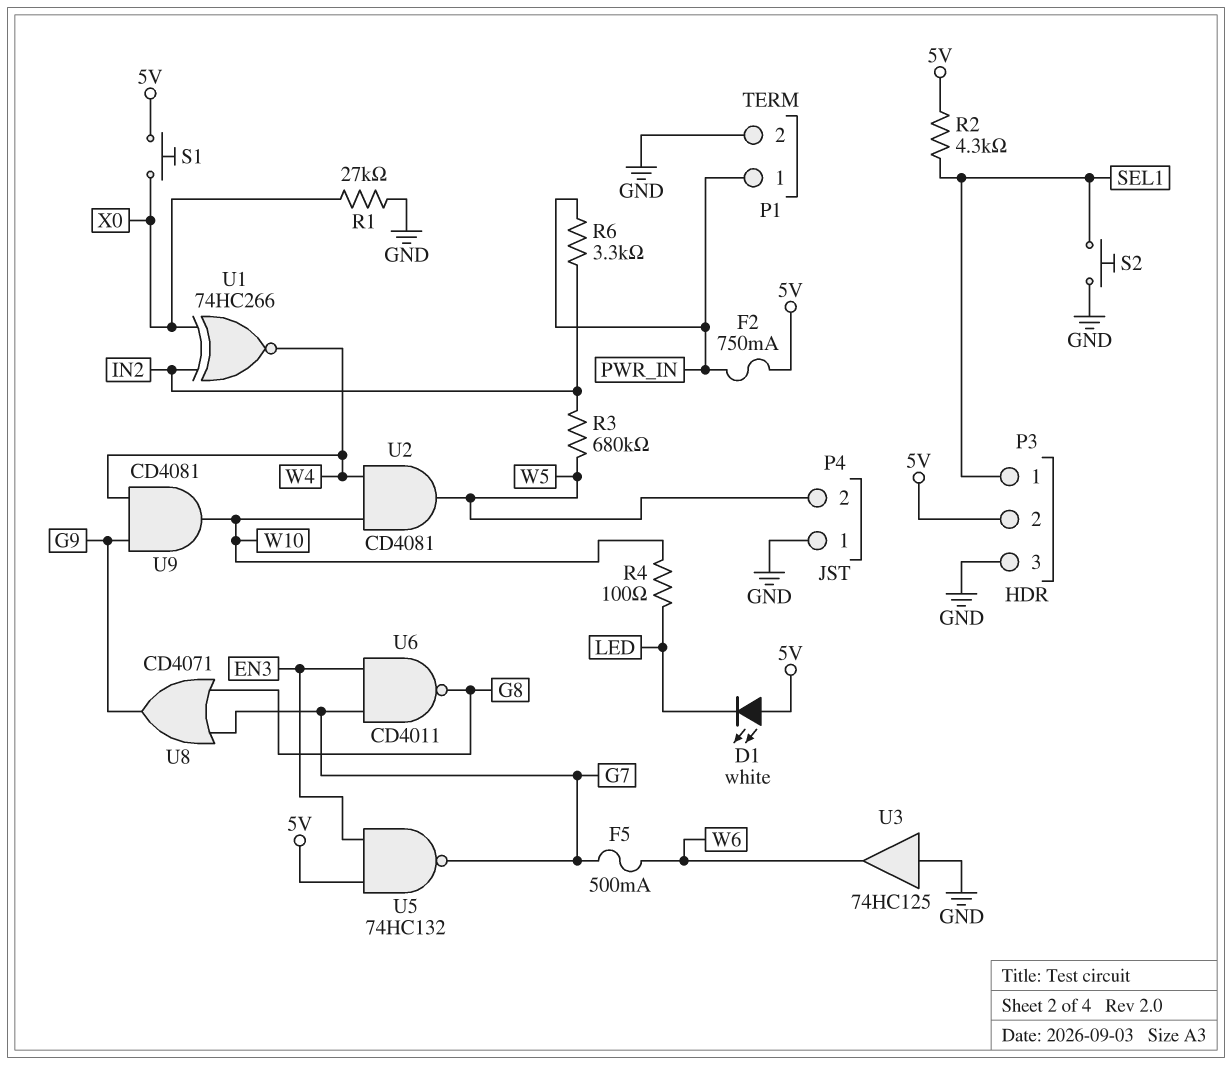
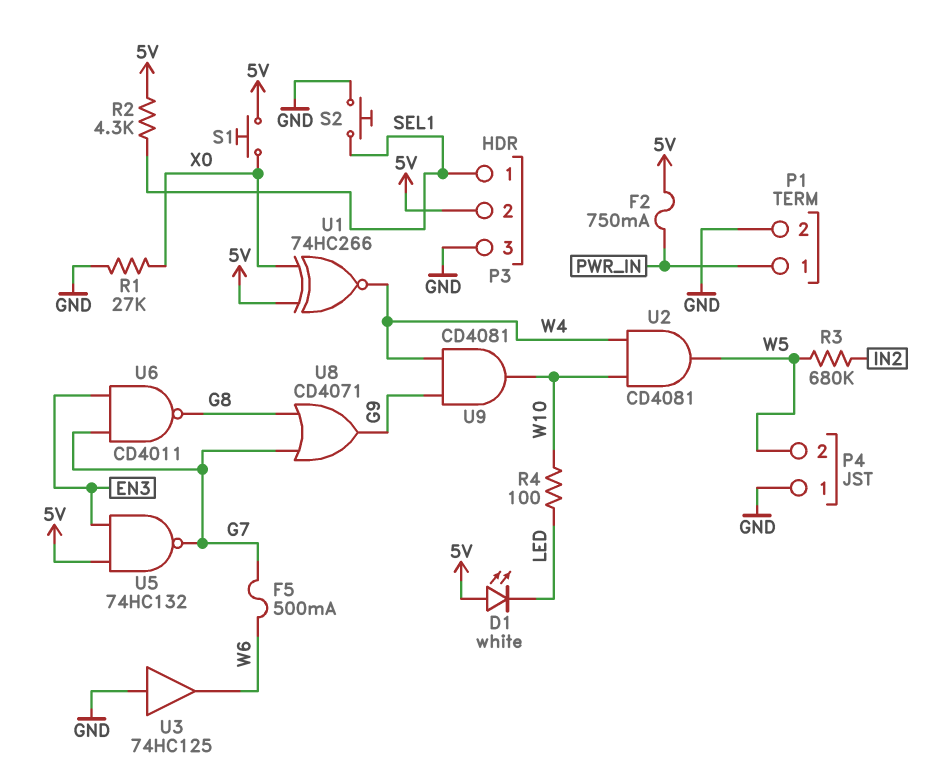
R6: 3.3k (IN2, PWR_IN) -> none
U1: XNOR 74HC266 (in IN2, in X0, out W4) -> XNOR 74HC266 (in 5V, in X0, out W4)

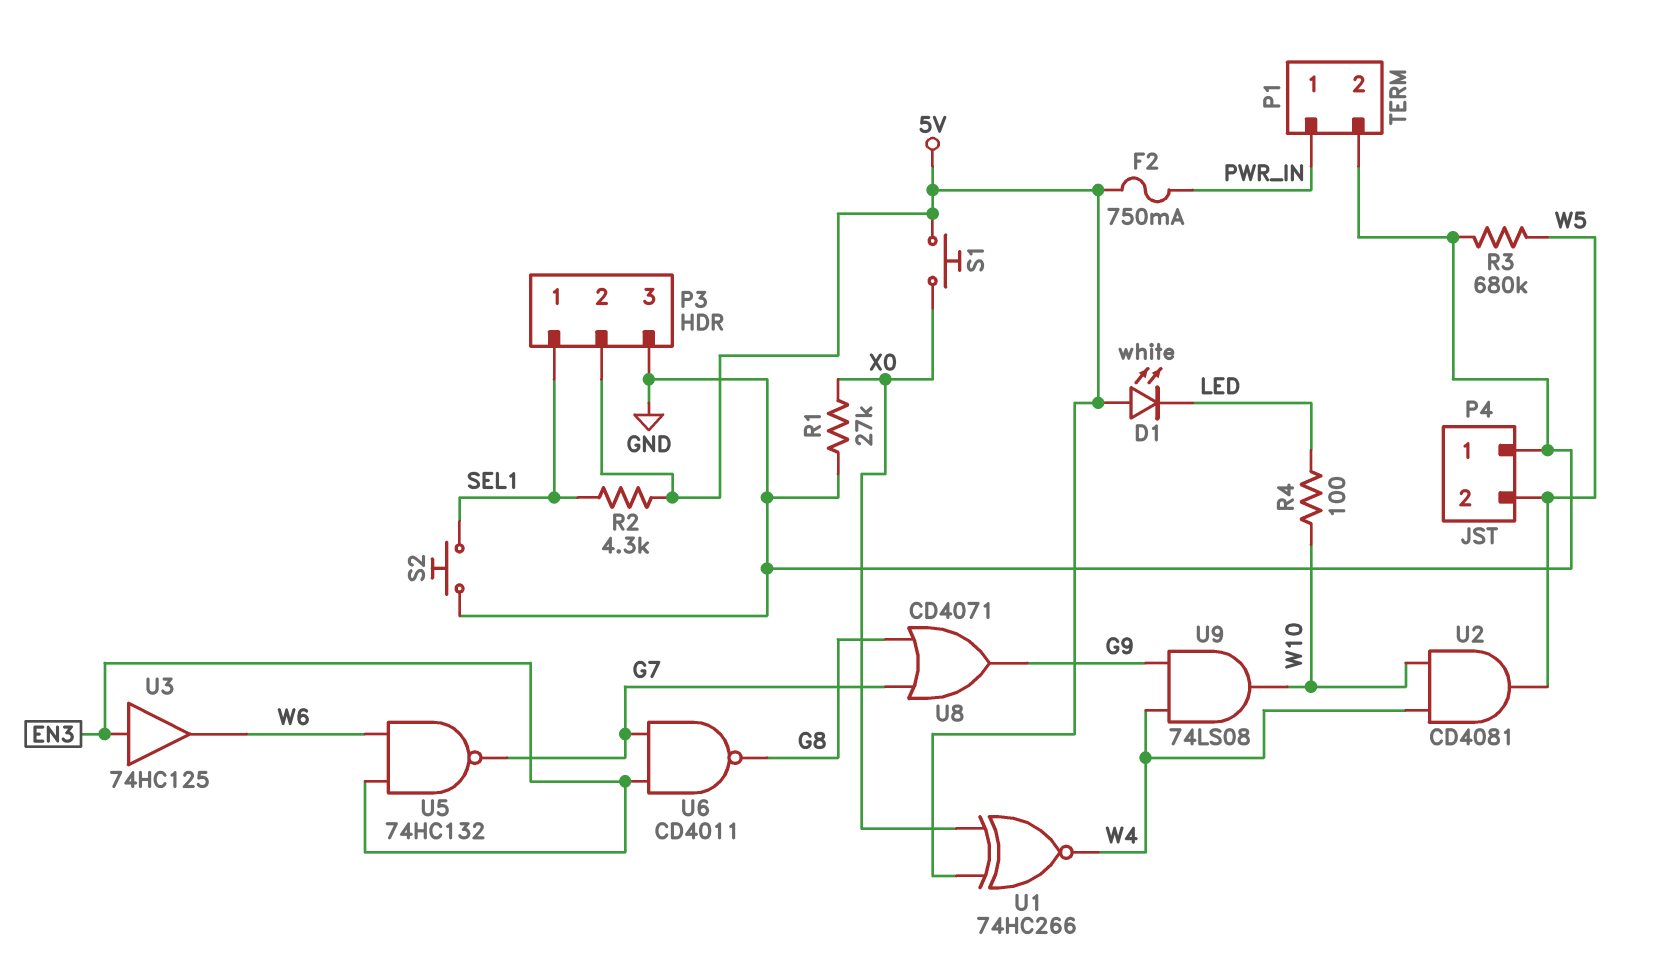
F5: 500mA (G7, W6) -> none
R3: 680k (IN2, W5) -> 680k (GND, W5)
U3: buffer 74HC125 (in GND, out W6) -> buffer 74HC125 (in EN3, out W6)
U5: NAND 74HC132 (in 5V, in EN3, out G7) -> NAND 74HC132 (in EN3, in W6, out G7)
U9: AND CD4081 (in G9, in W4, out W10) -> AND 74LS08 (in G9, in W4, out W10)

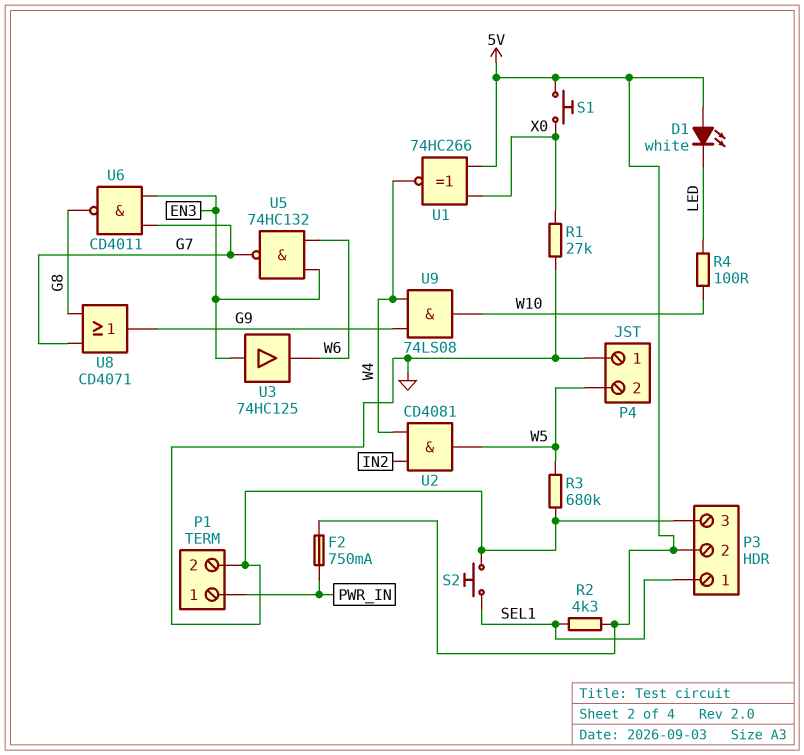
U2: AND CD4081 (in W4, in W10, out W5) -> AND CD4081 (in IN2, in W4, out W5)

